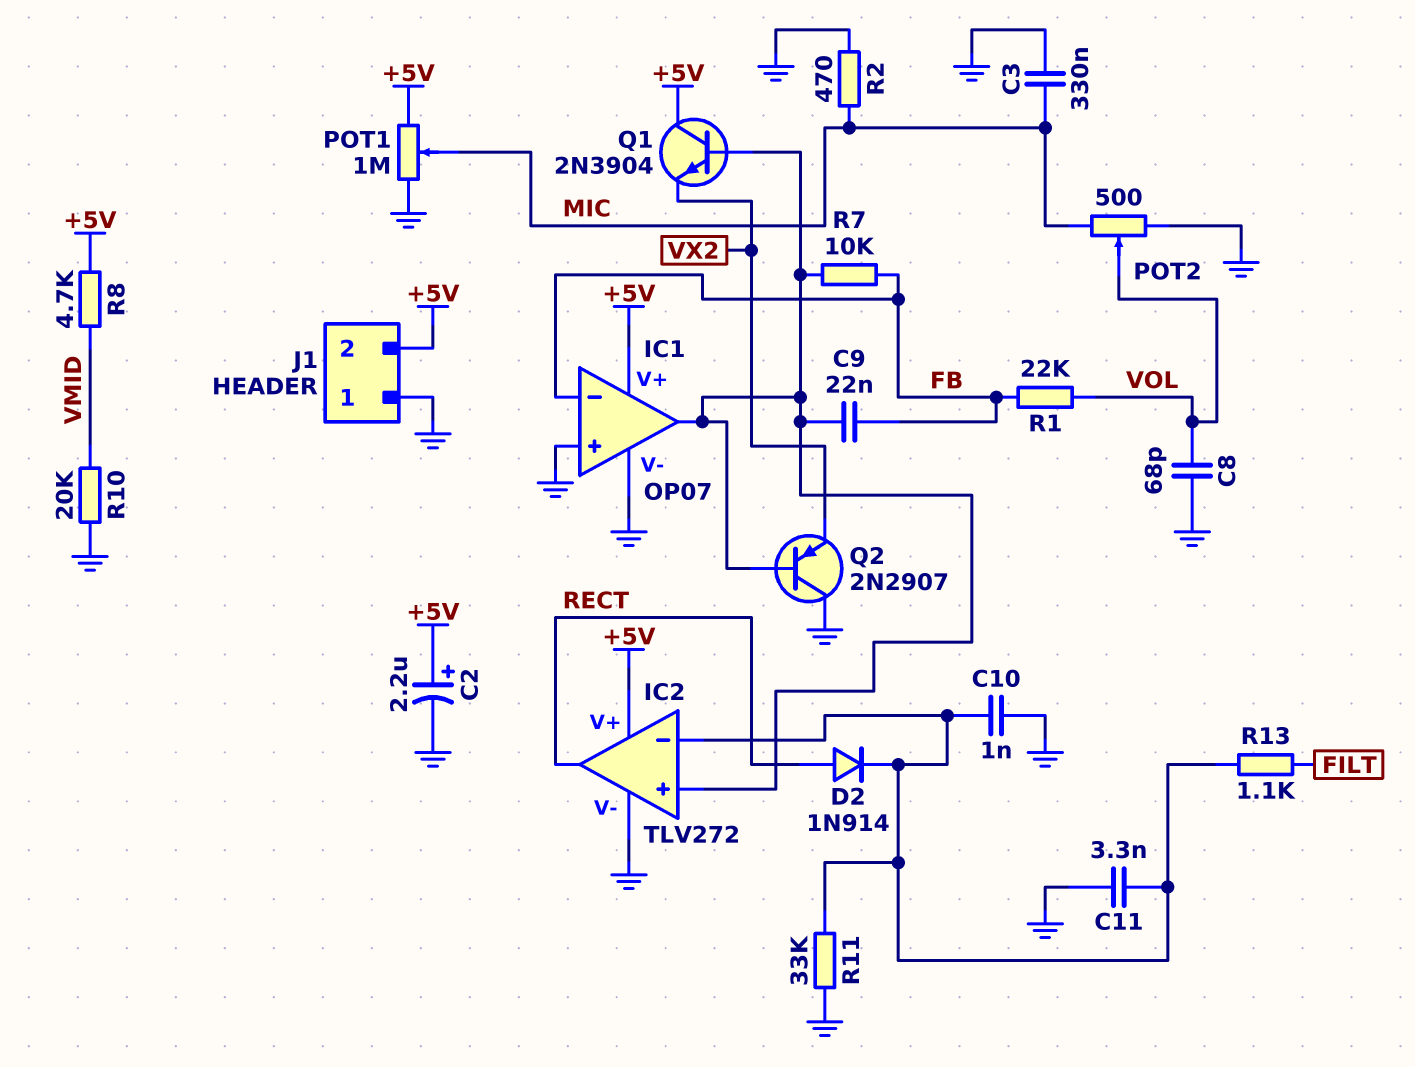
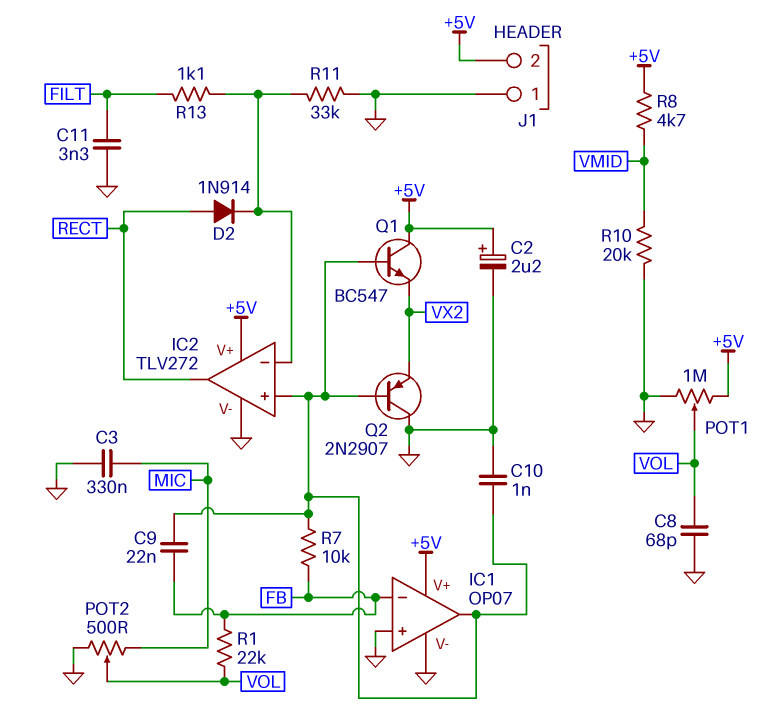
C10: 1nF (GND, IC2/in-) -> 1nF (GND, IC1/out)
C11: 3.3nF (GND, IC2/in-) -> 3.3nF (FILT, GND)
POT1: 1M (+5V, GND, wiper MIC) -> 1M (+5V, GND, wiper VOL)
Q1: NPN 2N3904 (B IC1/out, C +5V, E VX2) -> NPN BC547 (B IC1/out, C +5V, E VX2)
R2: 470 (GND, MIC) -> none

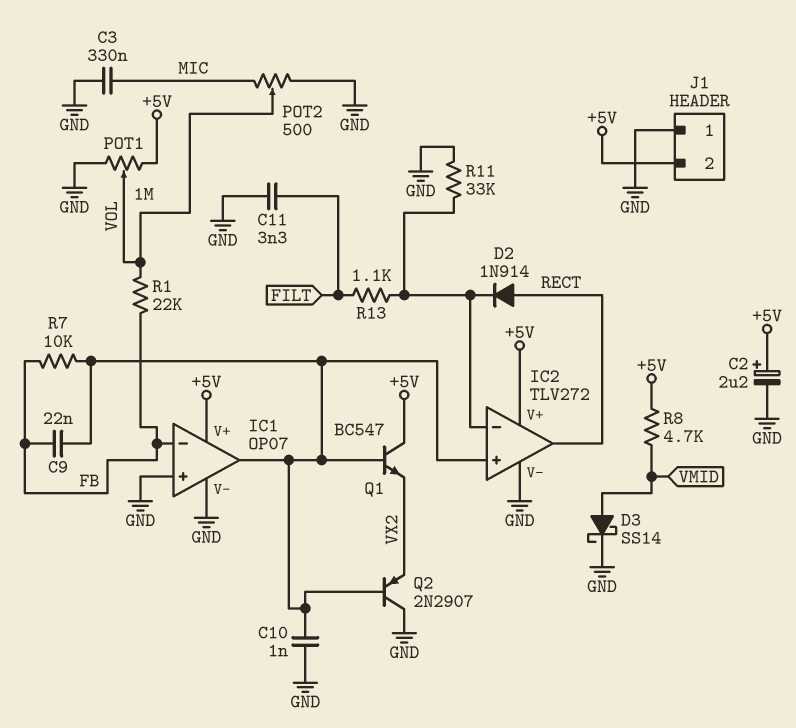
C8: 68pF (GND, VOL) -> none
D3: none -> schottky SS14 (A VMID, K GND)
R10: 20k (GND, VMID) -> none

